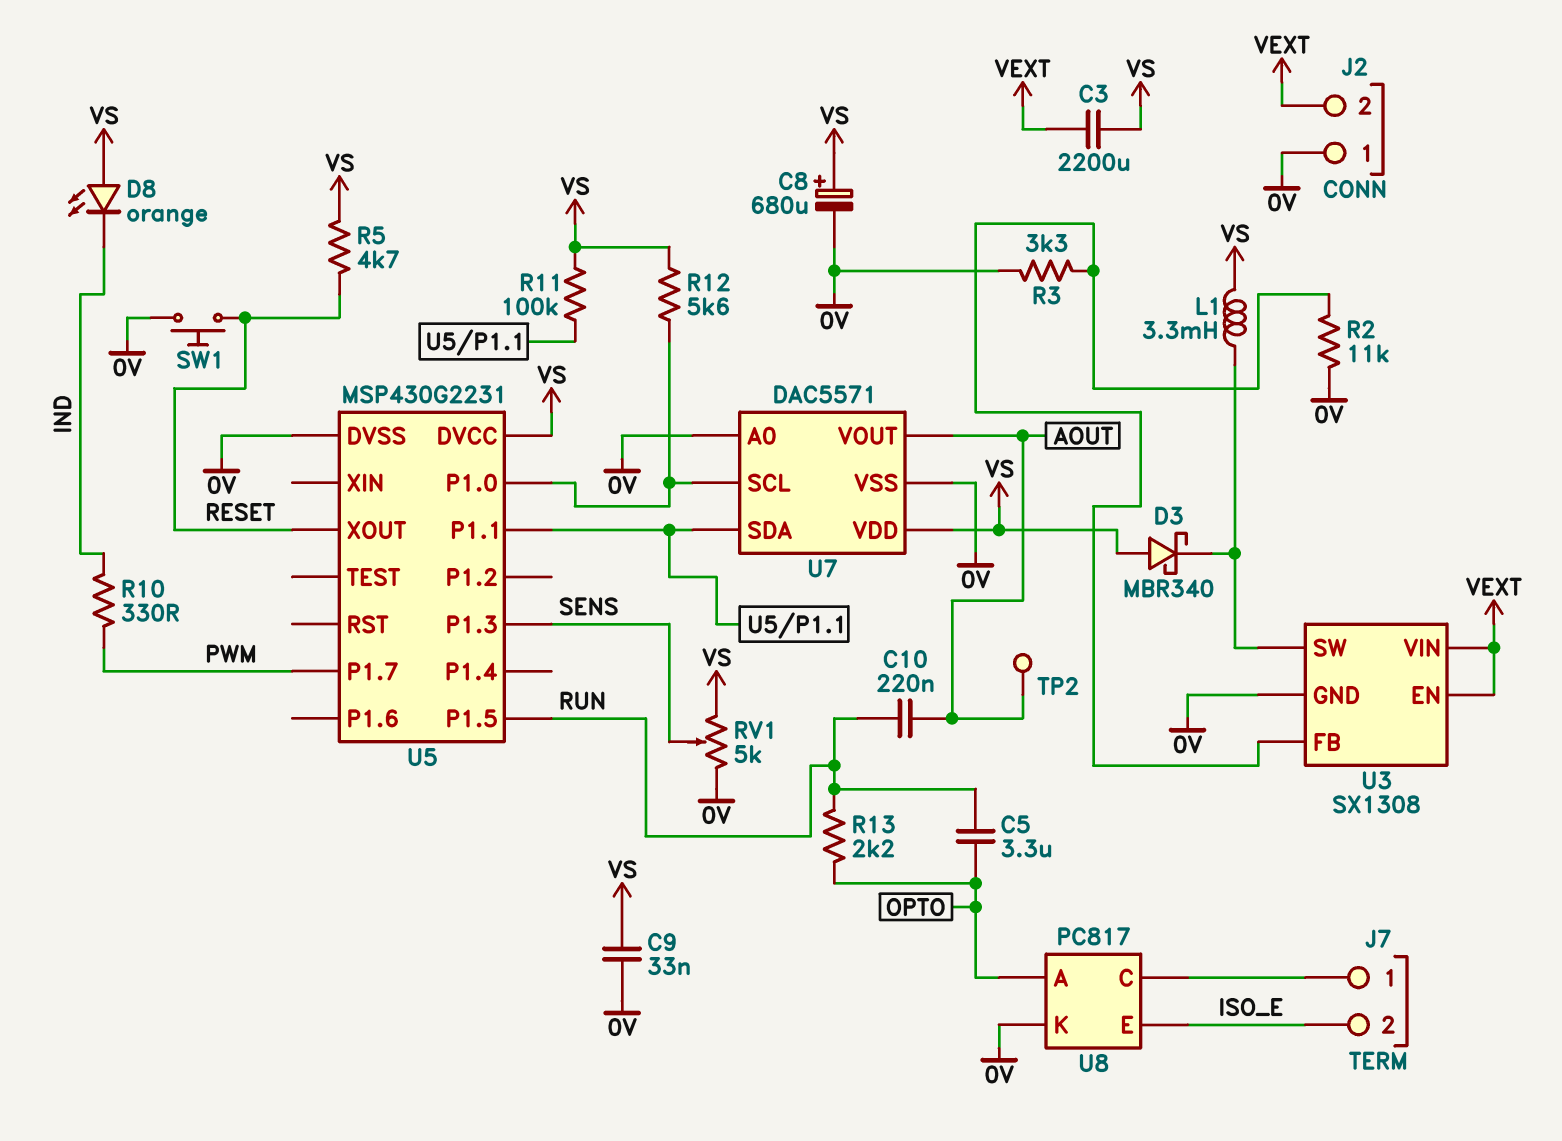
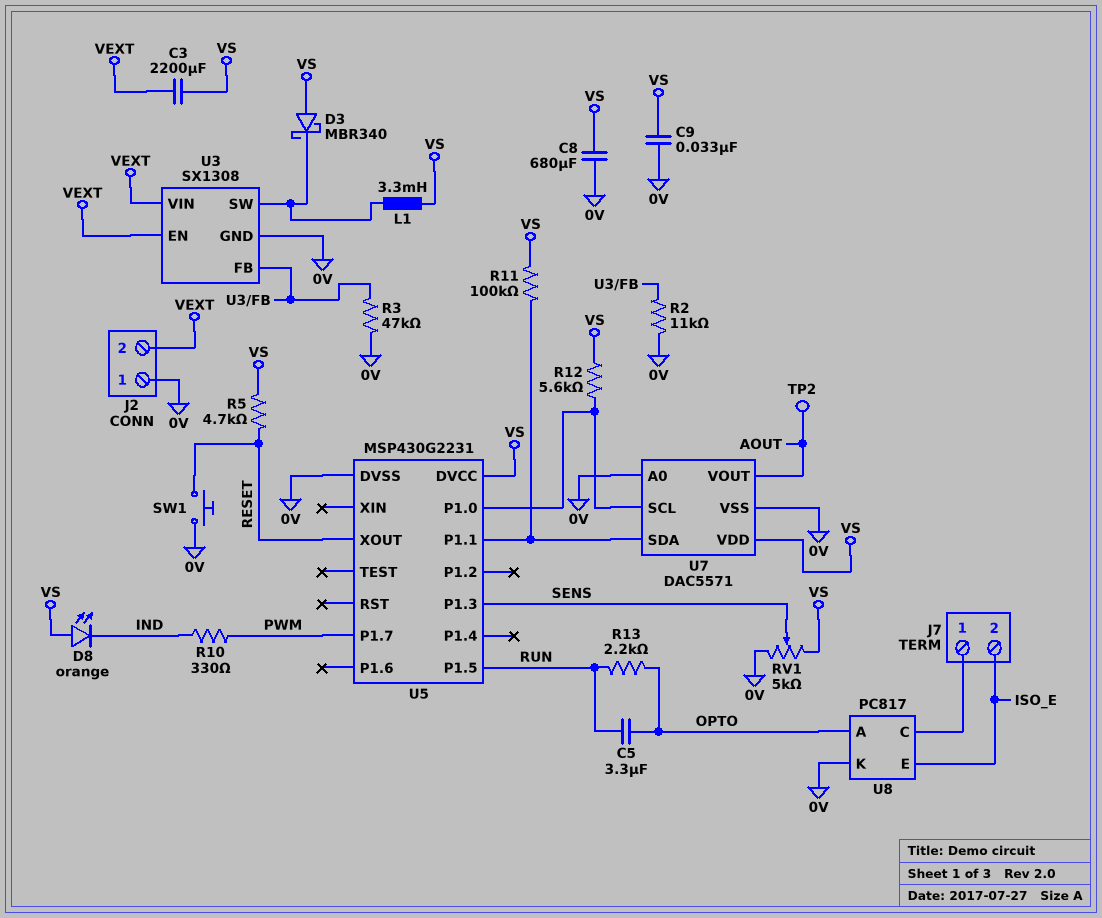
C8: 680uF (plus VS, minus 0V) -> 680uF (0V, VS)
C10: 220nF (AOUT, RUN) -> none
R3: 3.3k (0V, U3/FB) -> 47k (0V, U3/FB)

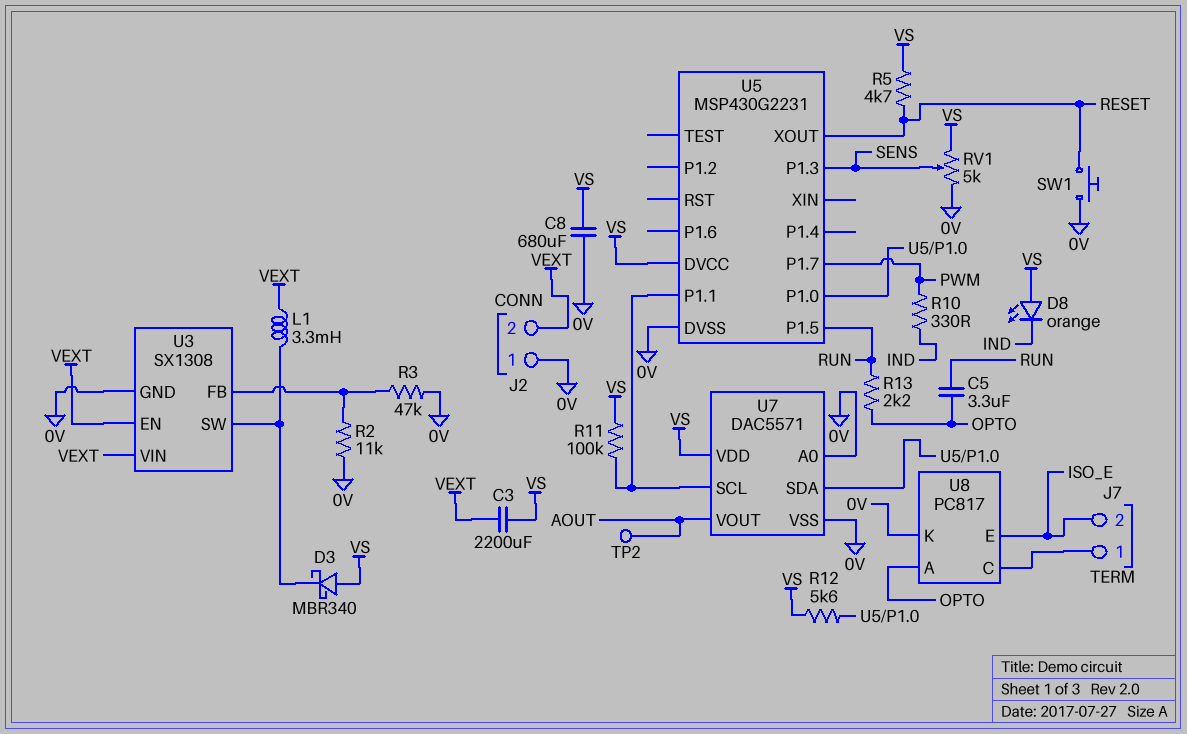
C9: 33nF (0V, VS) -> none
L1: 3.3mH (U3/SW, VS) -> 3.3mH (U3/SW, VEXT)
U7 pin SCL: U5/P1.0 -> U5/P1.1
U7 pin SDA: U5/P1.1 -> U5/P1.0

